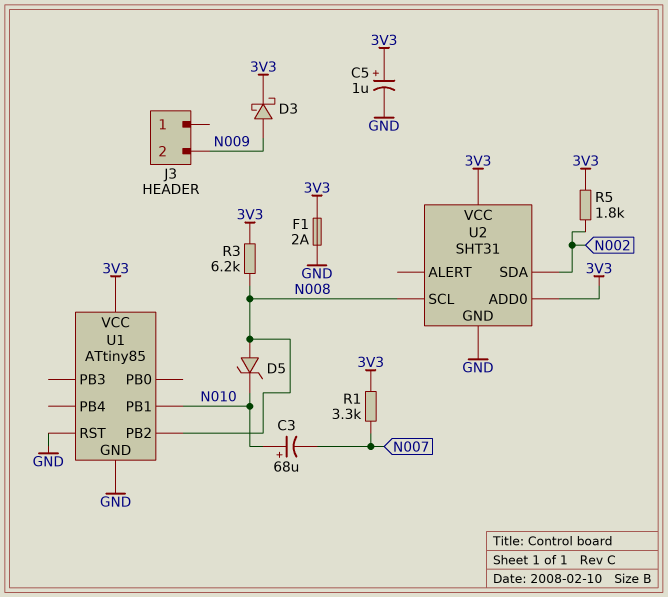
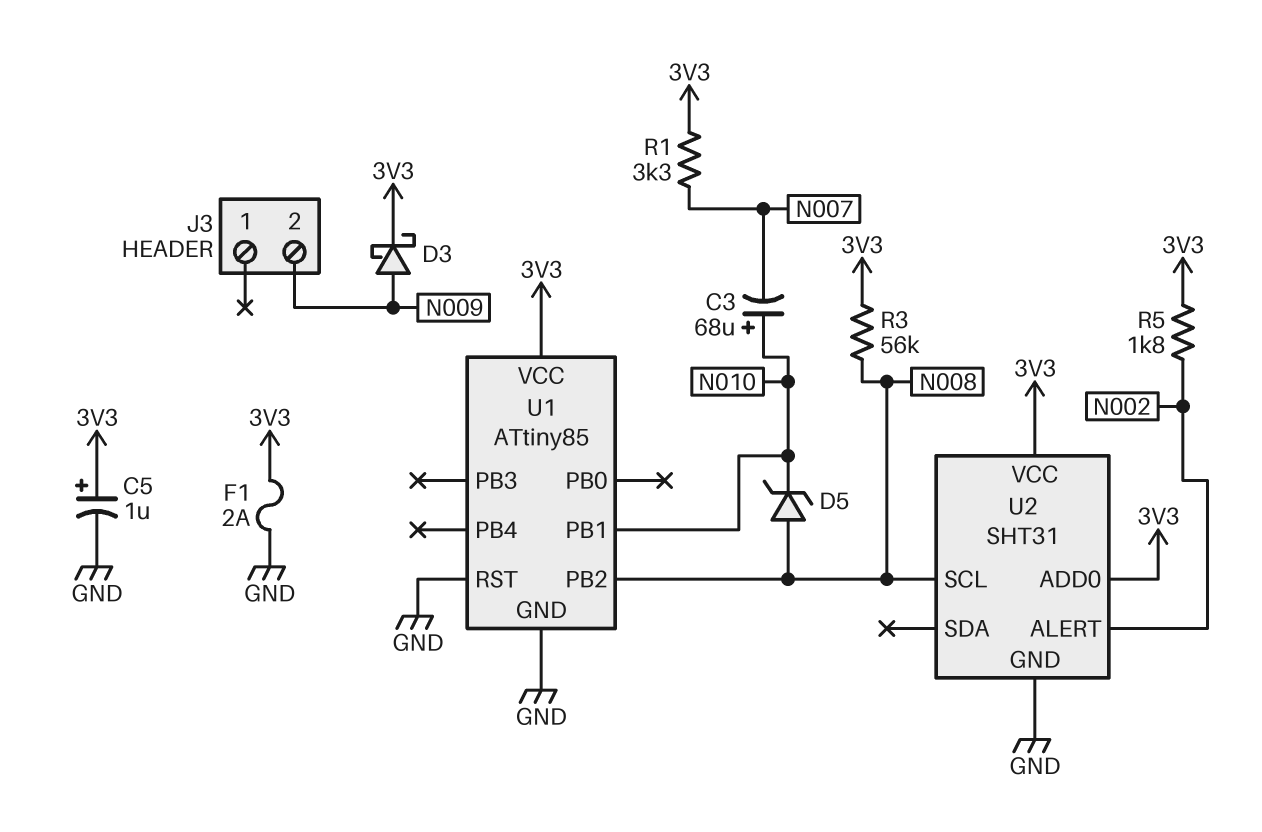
R3: 6.2k (3V3, N008) -> 56k (3V3, N008)
U2 pin ALERT: none -> N002
U2 pin SDA: N002 -> none

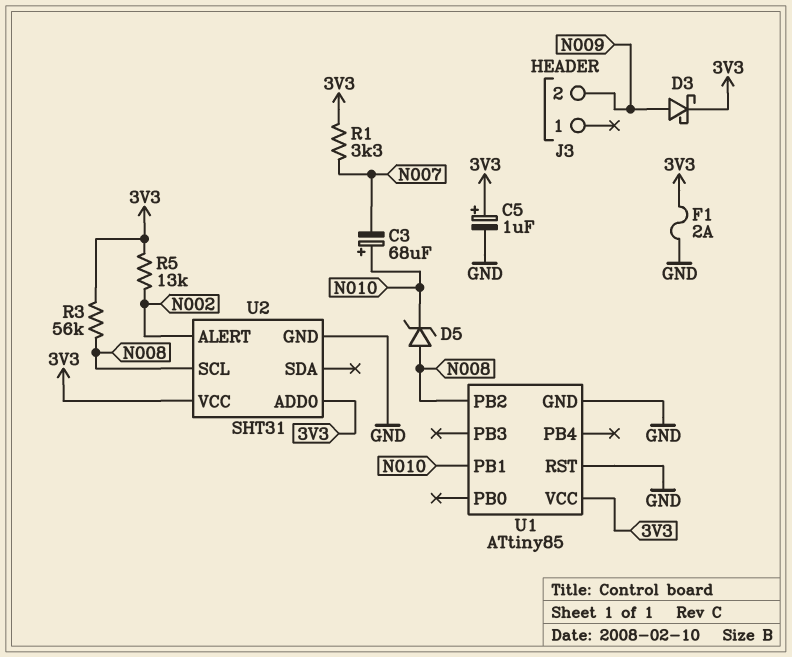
R5: 1.8k (3V3, N002) -> 13k (3V3, N002)

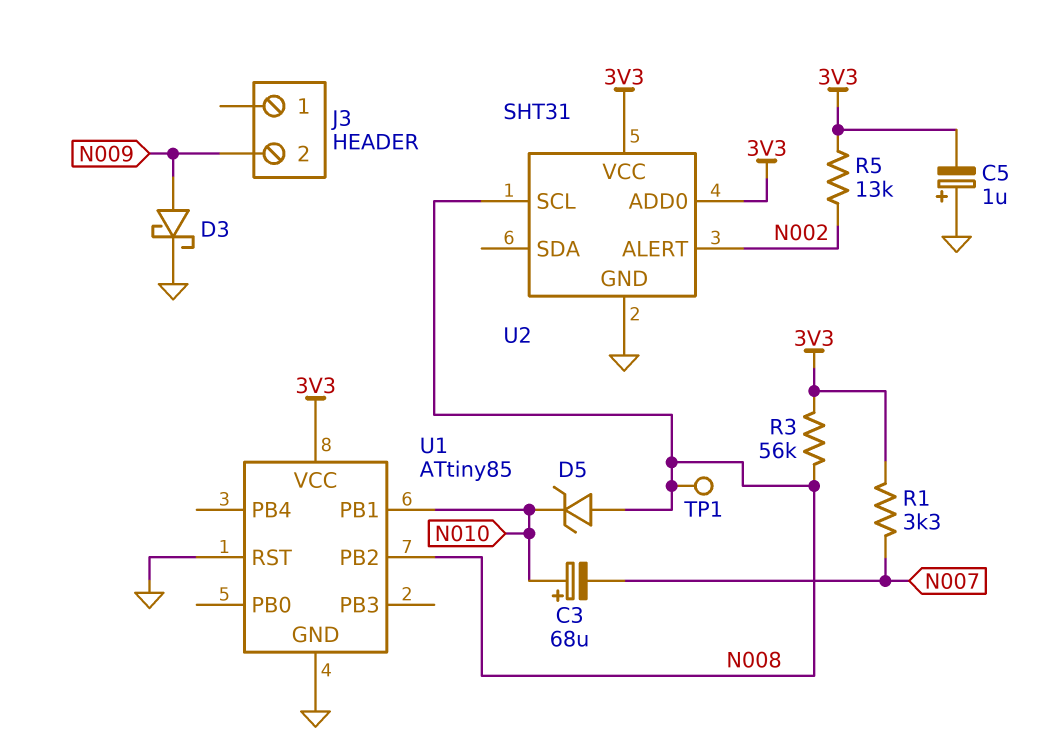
C5: 1uF (plus 3V3, minus GND) -> 1uF (plus GND, minus 3V3)
D3: schottky (A N009, K 3V3) -> schottky (A N009, K GND)
F1: 2A (3V3, GND) -> none
TP1: none -> test point (N008)

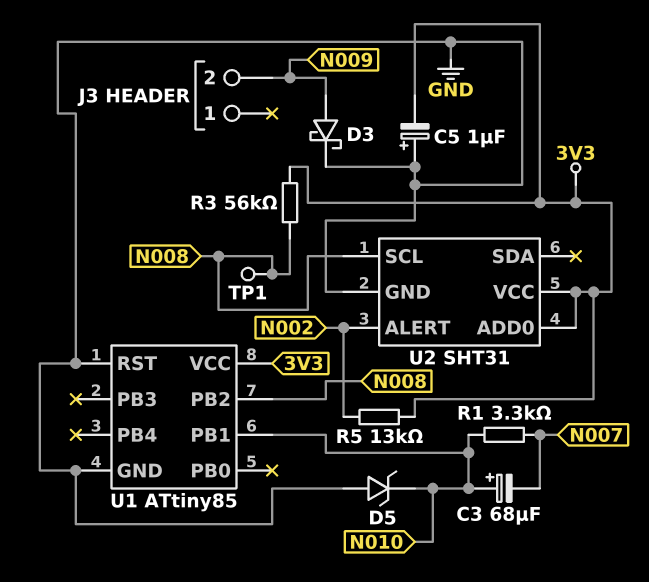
D5: zener (A N008, K N010) -> zener (A GND, K N010)
R1: 3.3k (3V3, N007) -> 3.3k (N007, N010)

